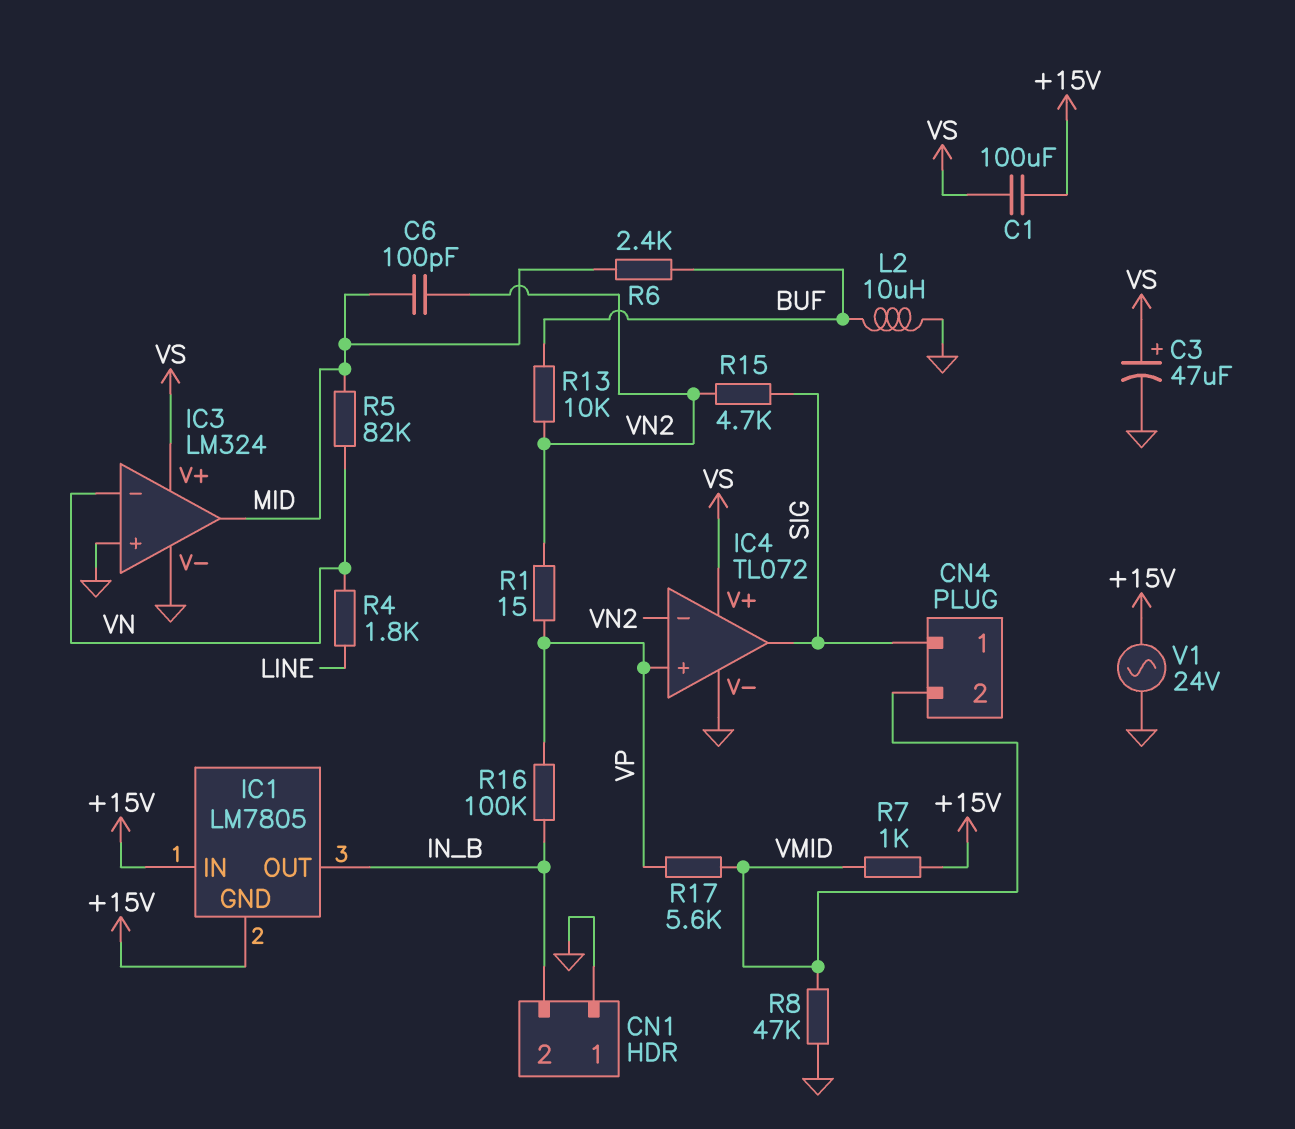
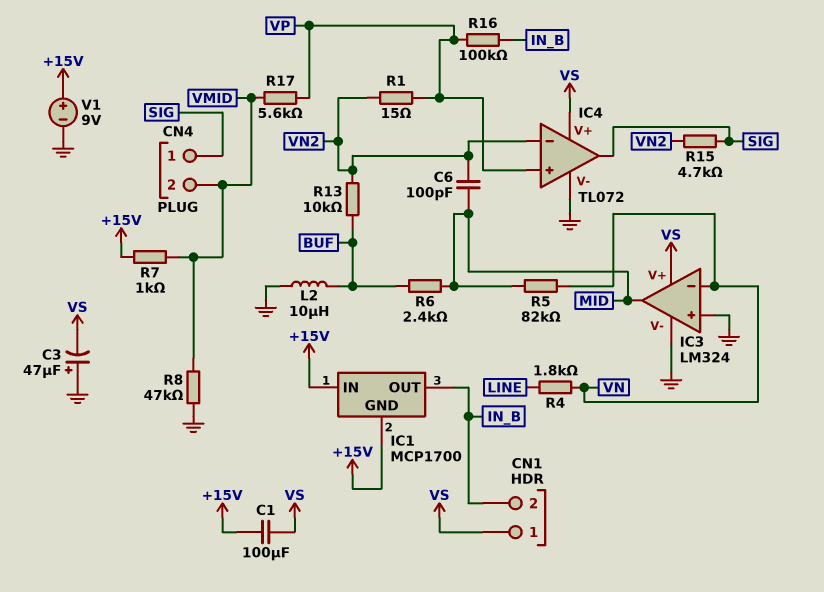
C3: 47uF (plus VS, minus GND) -> 47uF (plus GND, minus VS)
CN1 pin 1: GND -> VS
IC1: LM7805 -> MCP1700
V1: AC 24V (+15V, GND) -> 9V (plus +15V, minus GND)

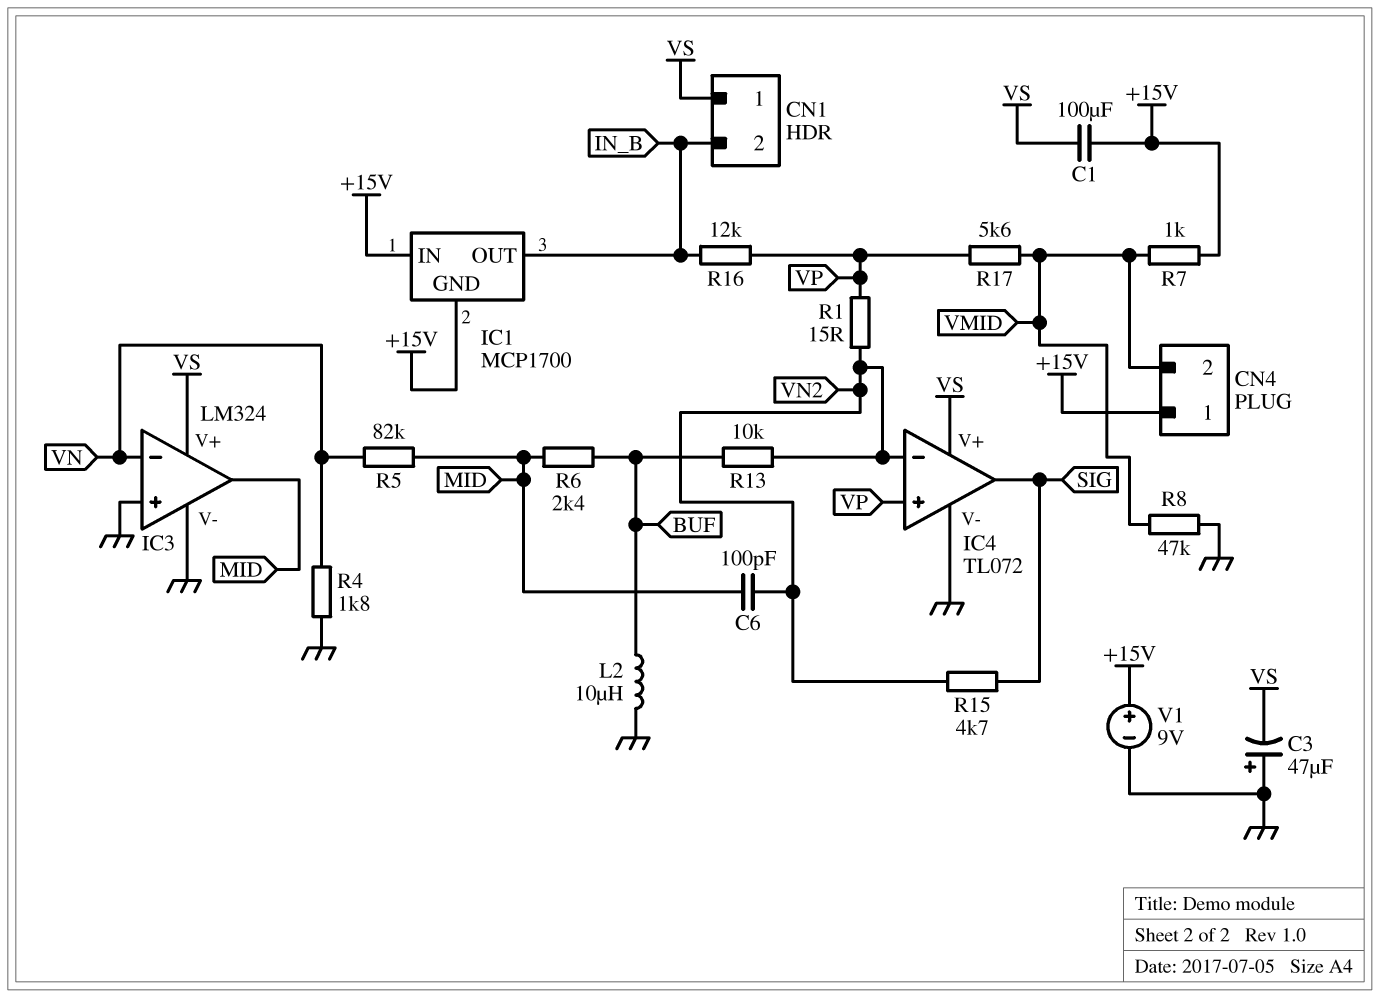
CN4 pin 1: SIG -> +15V
R4: 1.8k (LINE, VN) -> 1.8k (GND, VN)
R16: 100k (IN_B, VP) -> 12k (IN_B, VP)

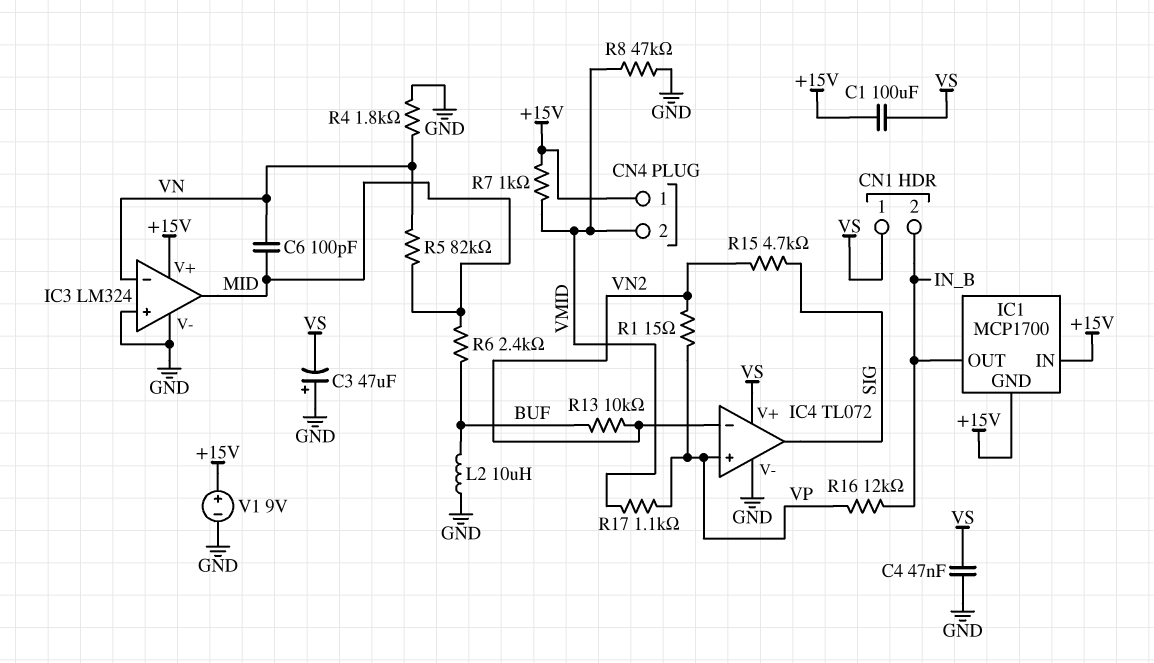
C4: none -> 47nF (GND, VS)
C6: 100pF (MID, VN2) -> 100pF (MID, VN)
IC3 pin V+: VS -> +15V
R17: 5.6k (VMID, VP) -> 1.1k (VMID, VP)

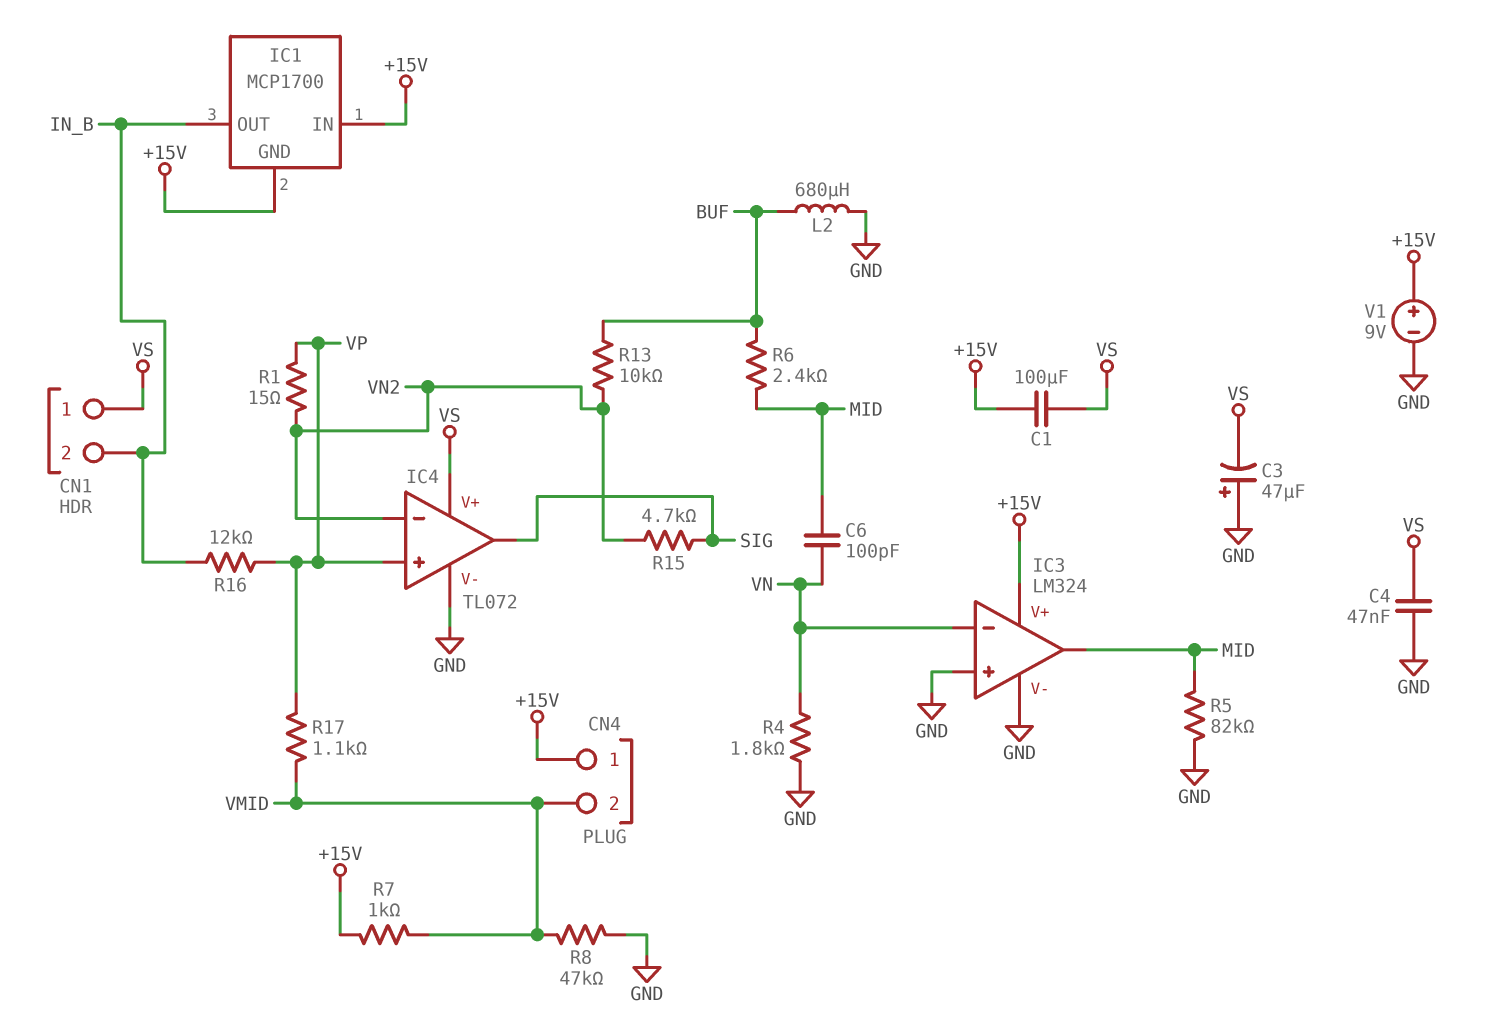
L2: 10uH (BUF, GND) -> 680uH (BUF, GND)
R5: 82k (MID, VN) -> 82k (GND, MID)

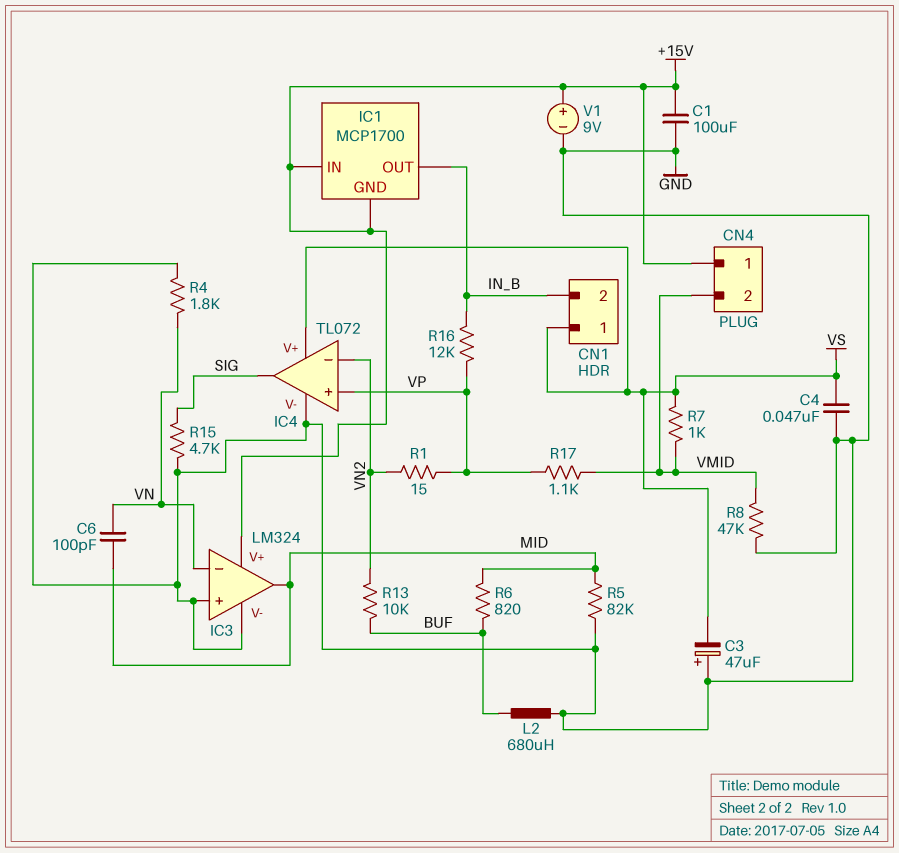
C1: 100uF (+15V, VS) -> 100uF (+15V, GND)
R6: 2.4k (BUF, MID) -> 820 (BUF, MID)
R7: 1k (+15V, VMID) -> 1k (VMID, VS)
R15: 4.7k (SIG, VN2) -> 4.7k (GND, SIG)

